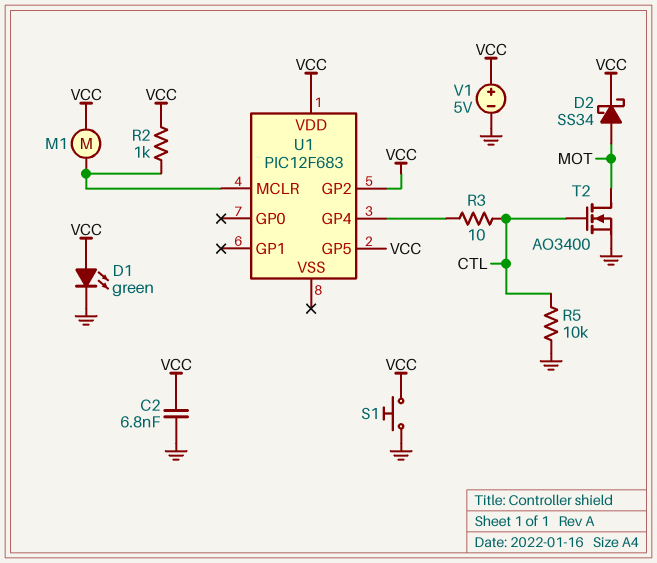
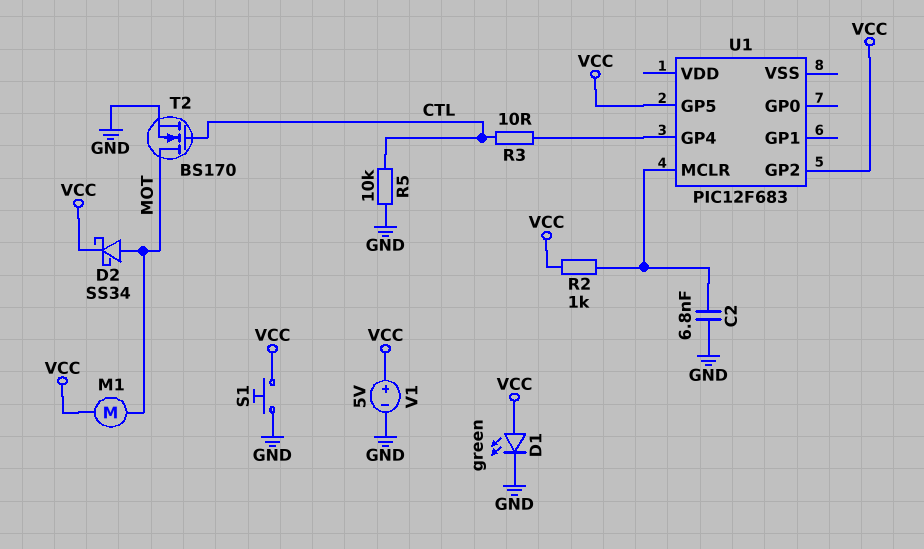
C2: 6.8nF (GND, VCC) -> 6.8nF (GND, U1/MCLR)
M1: motor (U1/MCLR, VCC) -> motor (MOT, VCC)
T2: NMOS AO3400 (G CTL, D MOT, S GND) -> NMOS BS170 (G CTL, D MOT, S GND)
U1 pin VDD: VCC -> none

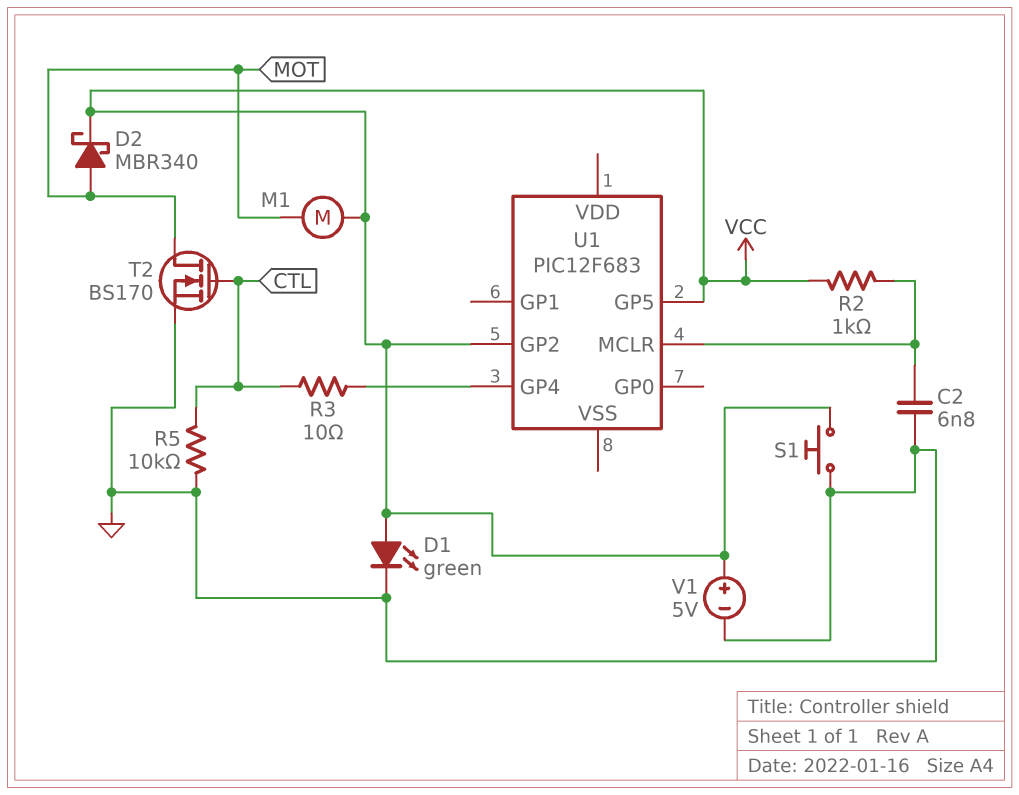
D2: schottky SS34 (A MOT, K VCC) -> schottky MBR340 (A MOT, K VCC)

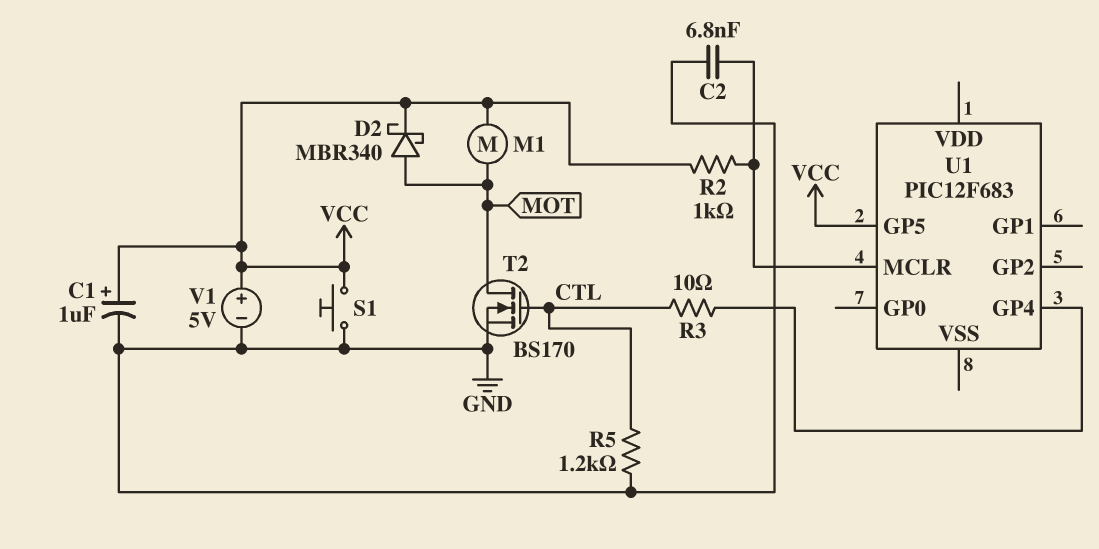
C1: none -> 1uF (plus VCC, minus GND)
D1: LED green (A VCC, K GND) -> none
R5: 10k (CTL, GND) -> 1.2k (CTL, GND)
U1 pin GP2: VCC -> none

